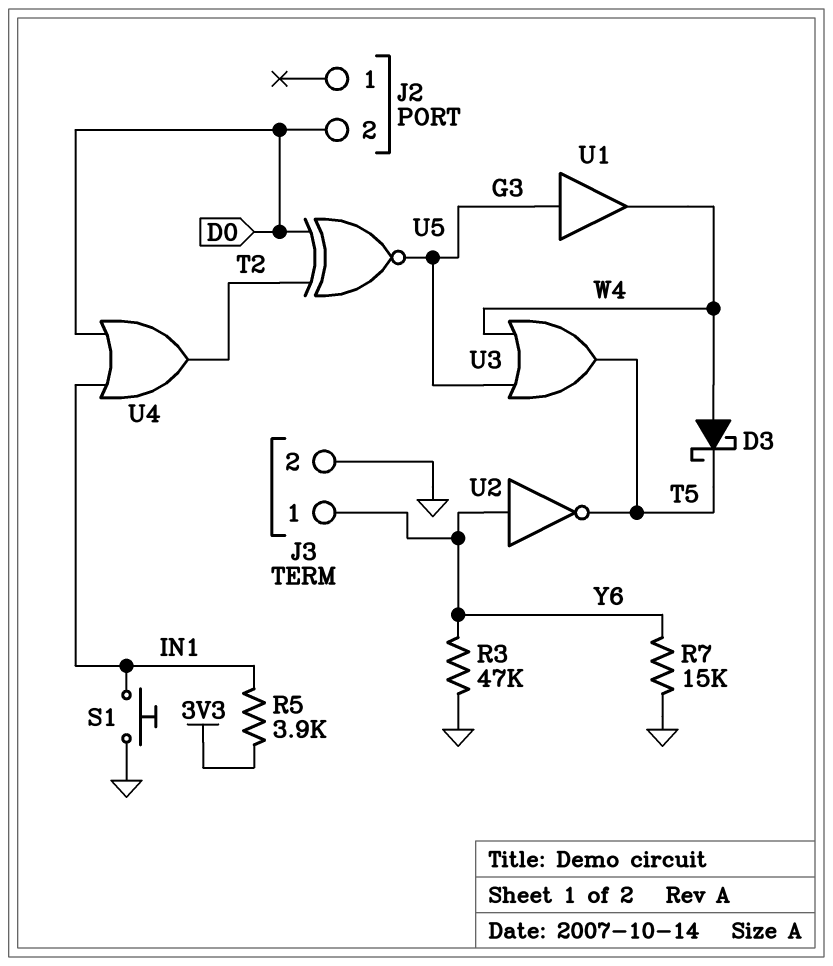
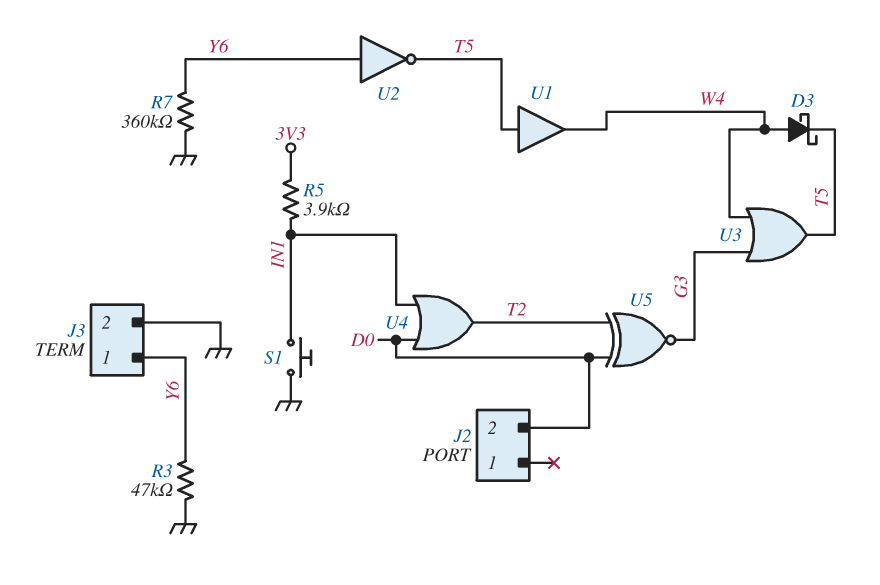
R7: 15k (GND, Y6) -> 360k (GND, Y6)
U1: buffer (in G3, out W4) -> buffer (in T5, out W4)

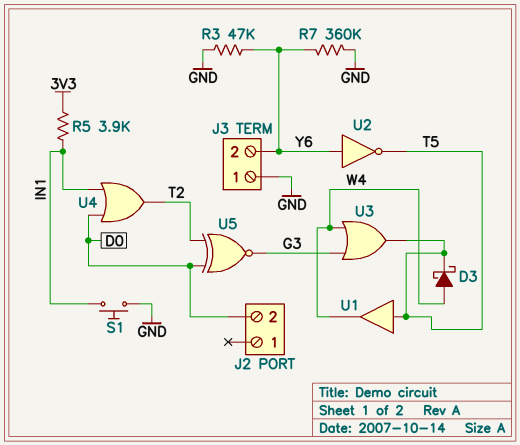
J3 pin 1: Y6 -> GND
J3 pin 2: GND -> Y6

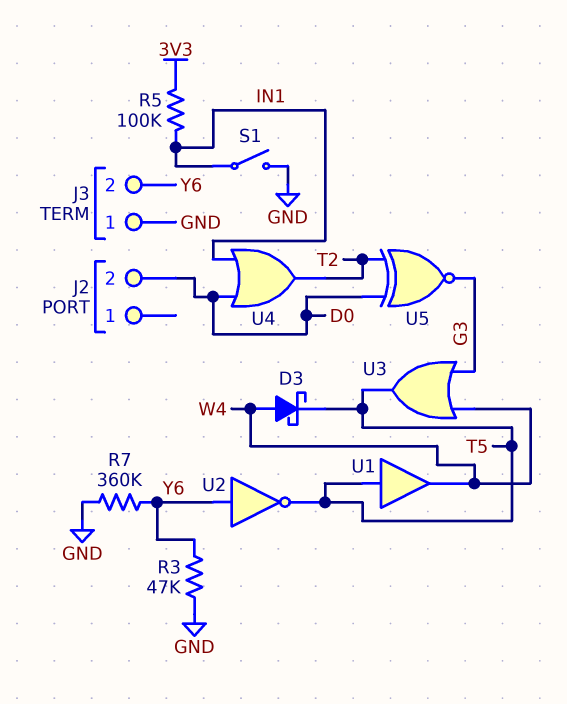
R5: 3.9k (3V3, IN1) -> 100k (3V3, IN1)
S1: button (GND, IN1) -> switch (GND, IN1)

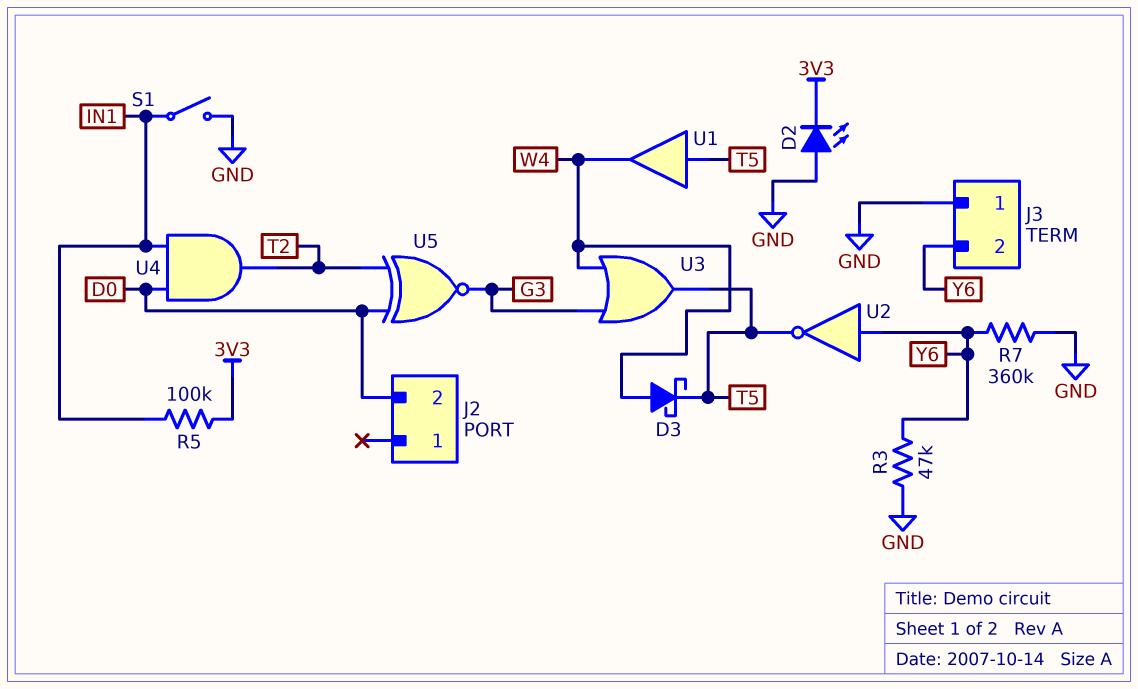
D2: none -> LED (A GND, K 3V3)
U4: OR (in D0, in IN1, out T2) -> AND (in D0, in IN1, out T2)

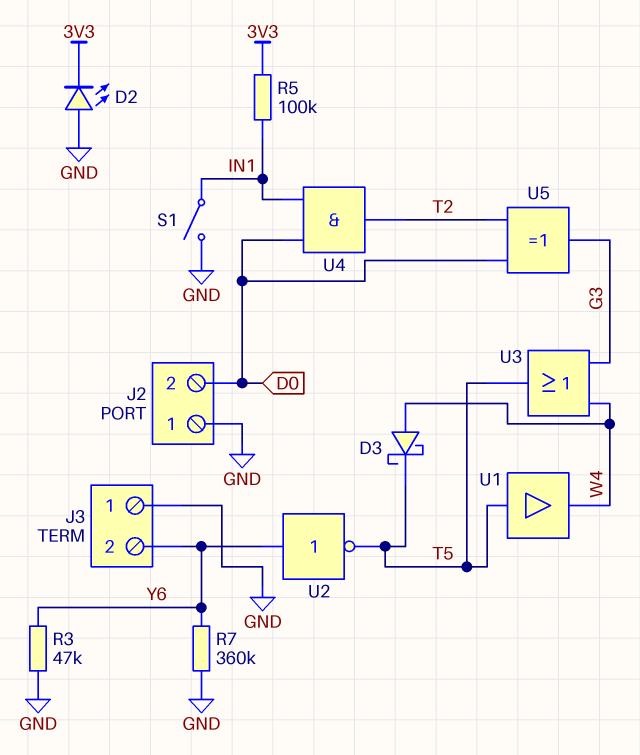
J2 pin 1: none -> GND
U5: XNOR (in D0, in T2, out G3) -> XOR (in D0, in T2, out G3)

